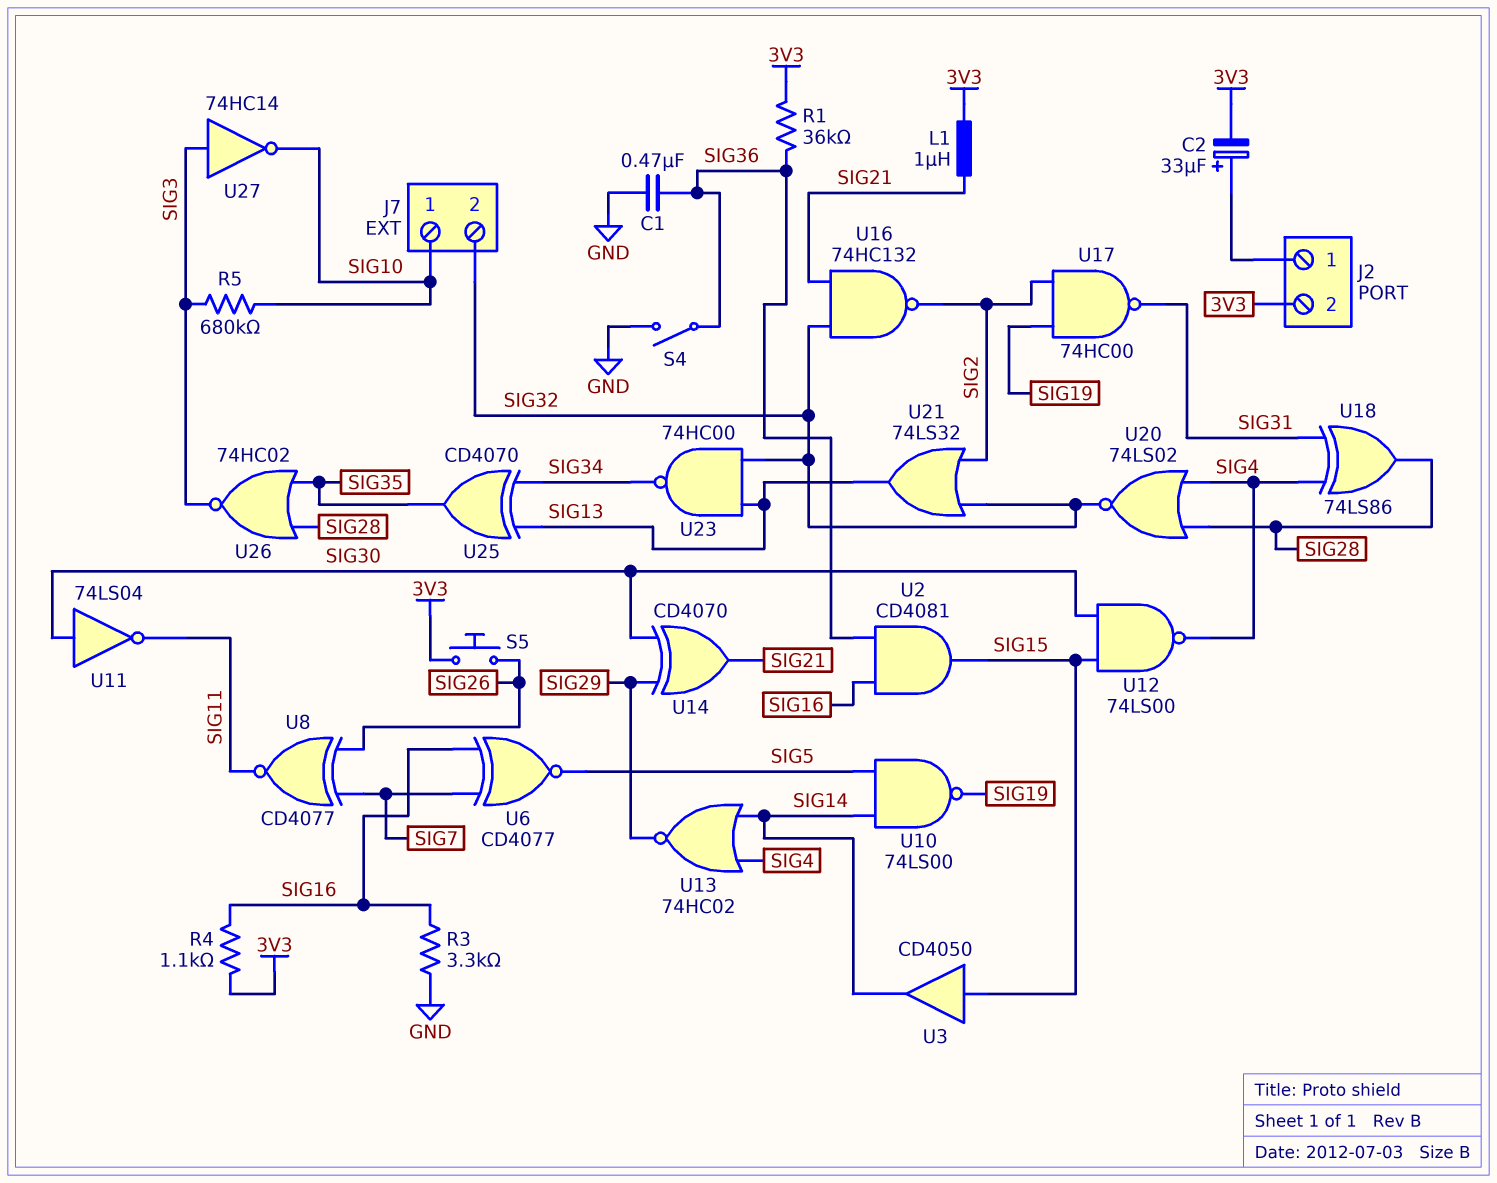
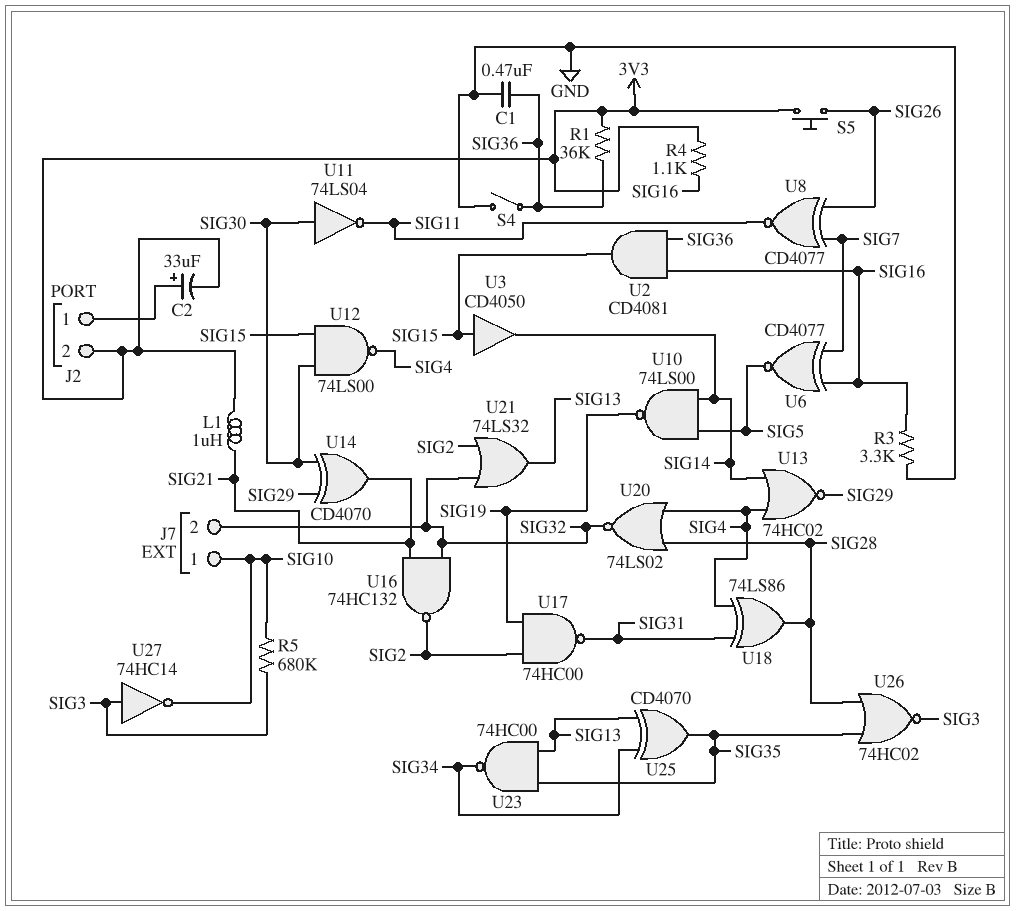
U23: NAND 74HC00 (in SIG13, in SIG32, out SIG34) -> NAND 74HC00 (in SIG13, in SIG35, out SIG34)

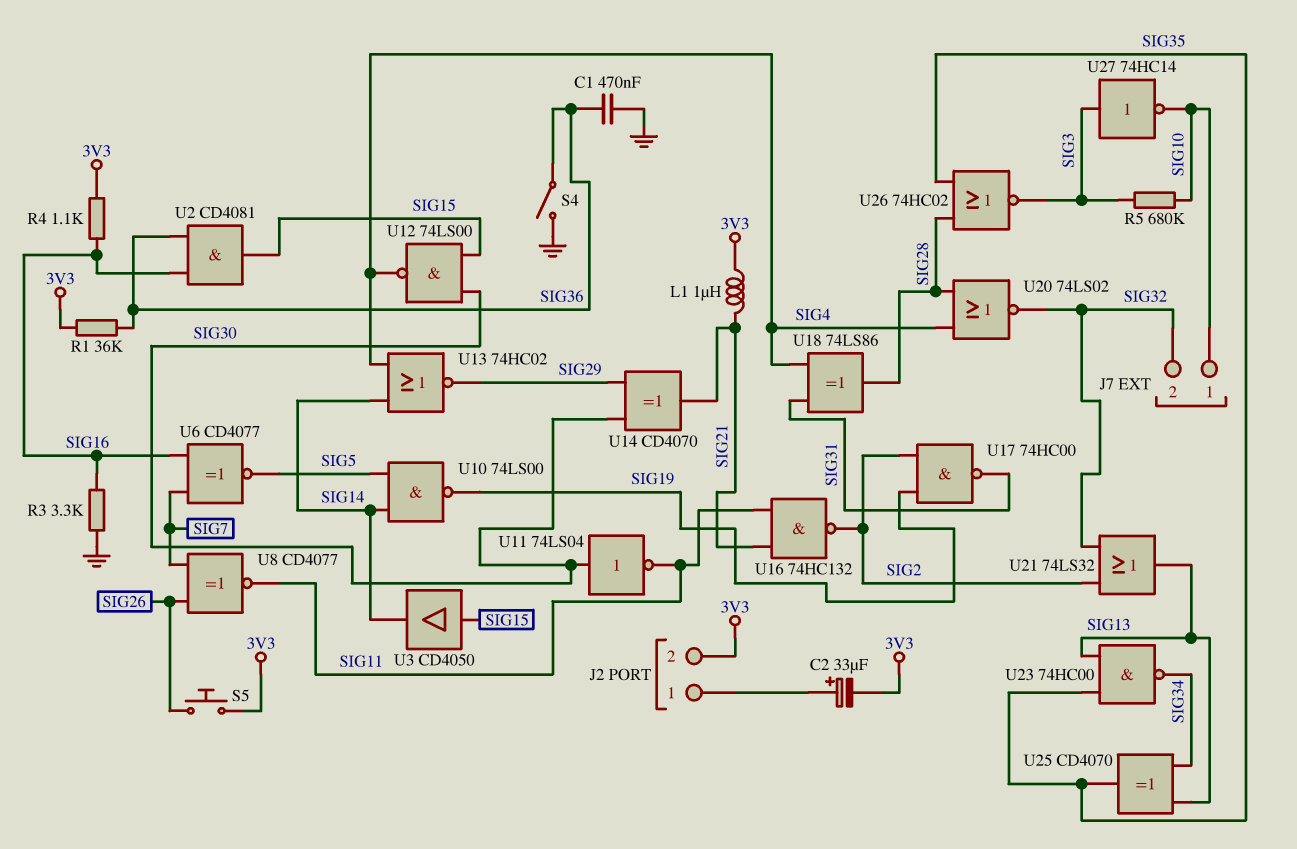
U16: NAND 74HC132 (in SIG21, in SIG32, out SIG2) -> NAND 74HC132 (in SIG11, in SIG21, out SIG2)

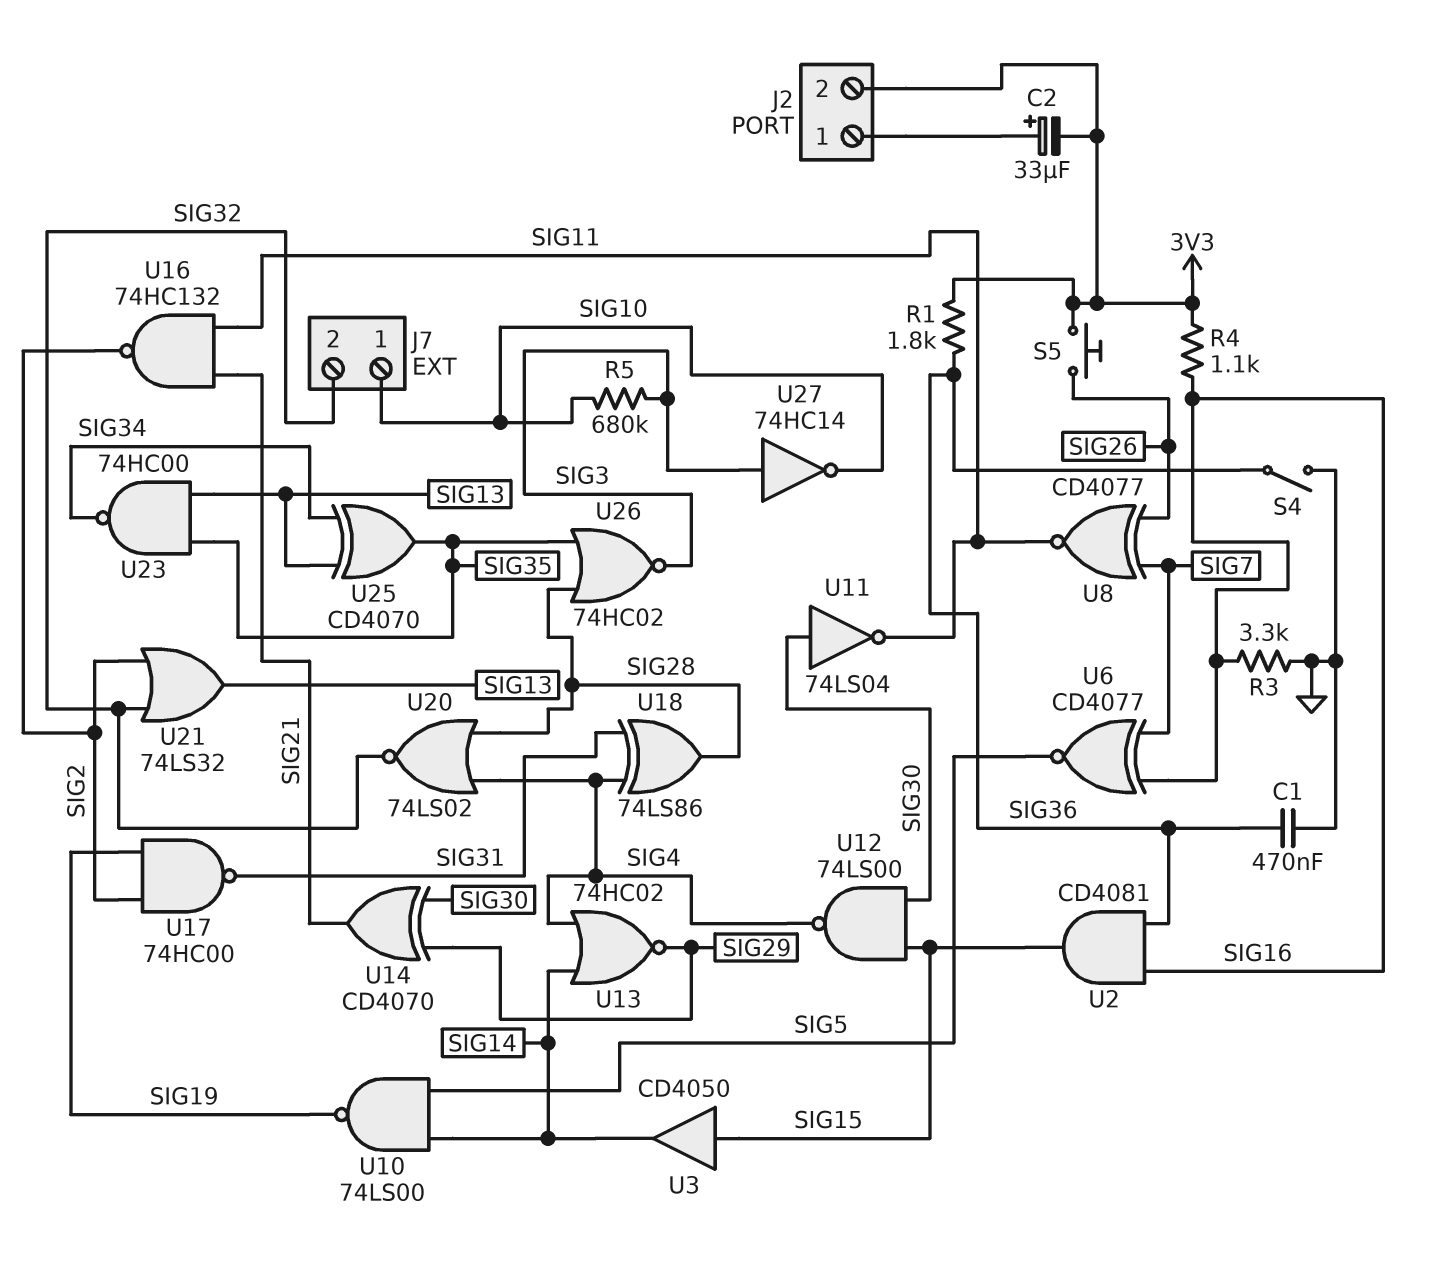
L1: 1uH (3V3, SIG21) -> none
R1: 36k (3V3, SIG36) -> 1.8k (3V3, SIG36)

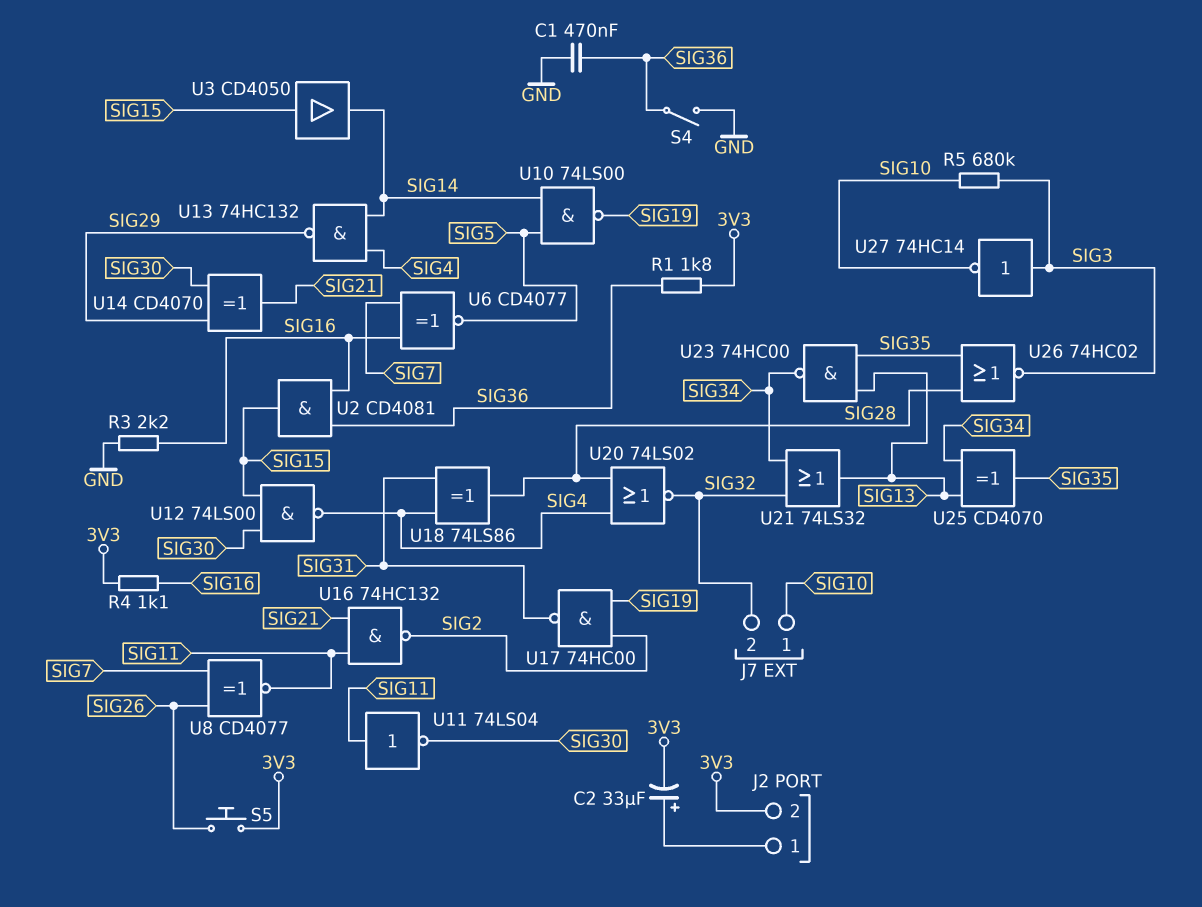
R3: 3.3k (GND, SIG16) -> 2.2k (GND, SIG16)
U11: NOT 74LS04 (in SIG30, out SIG11) -> NOT 74LS04 (in SIG11, out SIG30)
U13: NOR 74HC02 (in SIG4, in SIG14, out SIG29) -> NAND 74HC132 (in SIG4, in SIG14, out SIG29)
U21: OR 74LS32 (in SIG2, in SIG32, out SIG13) -> OR 74LS32 (in SIG32, in SIG34, out SIG13)

